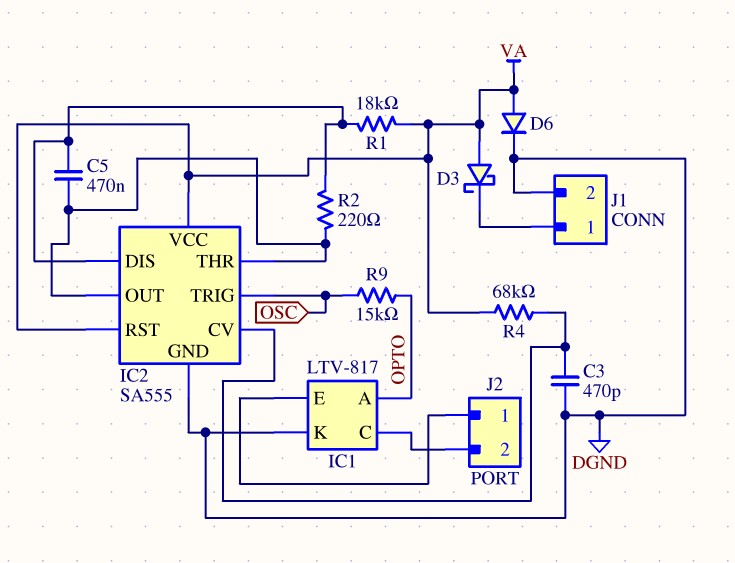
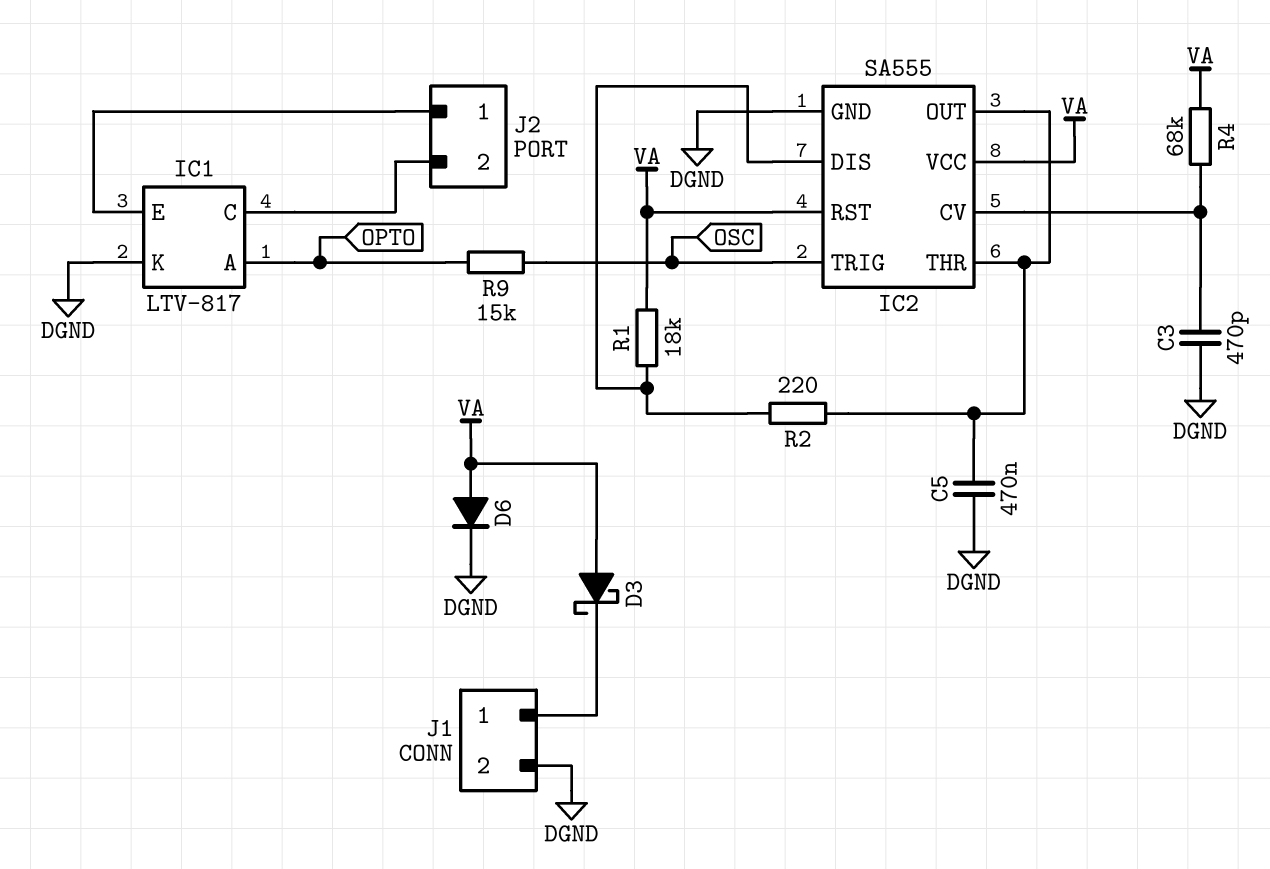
C5: 470nF (IC2/DIS, IC2/OUT) -> 470nF (DGND, IC2/OUT)

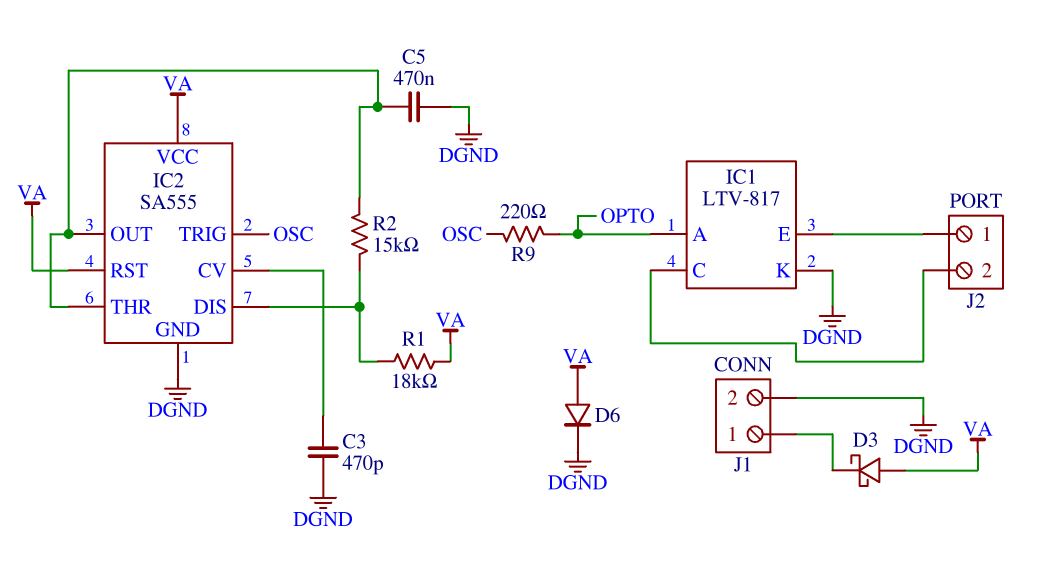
R2: 220 (IC2/DIS, IC2/OUT) -> 15k (IC2/DIS, IC2/OUT)
R4: 68k (IC2/CV, VA) -> none
R9: 15k (OPTO, OSC) -> 220 (OPTO, OSC)

